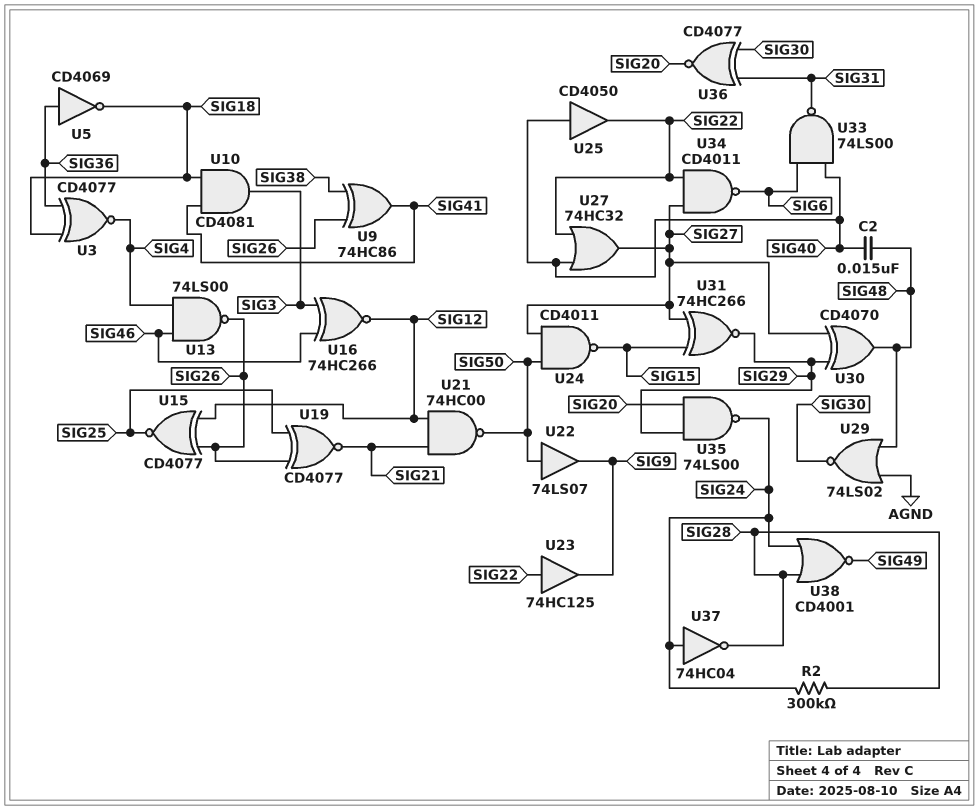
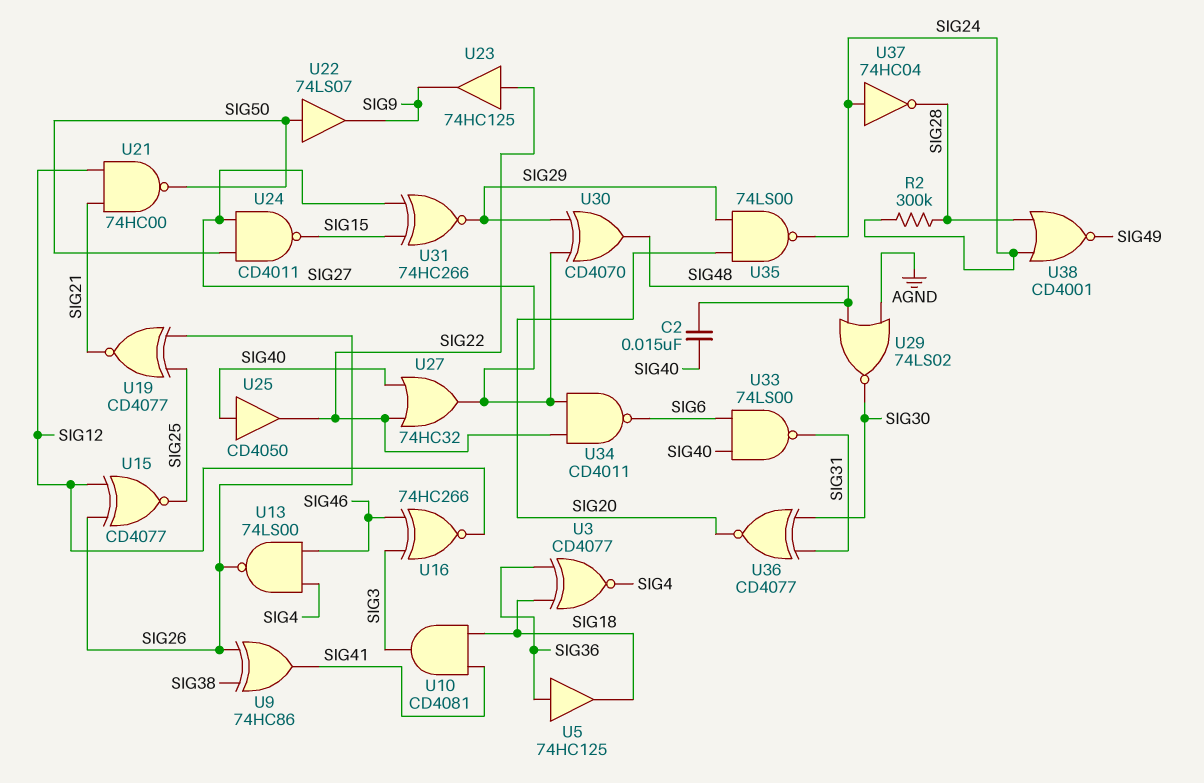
U5: NOT CD4069 (in SIG36, out SIG18) -> buffer 74HC125 (in SIG36, out SIG18)

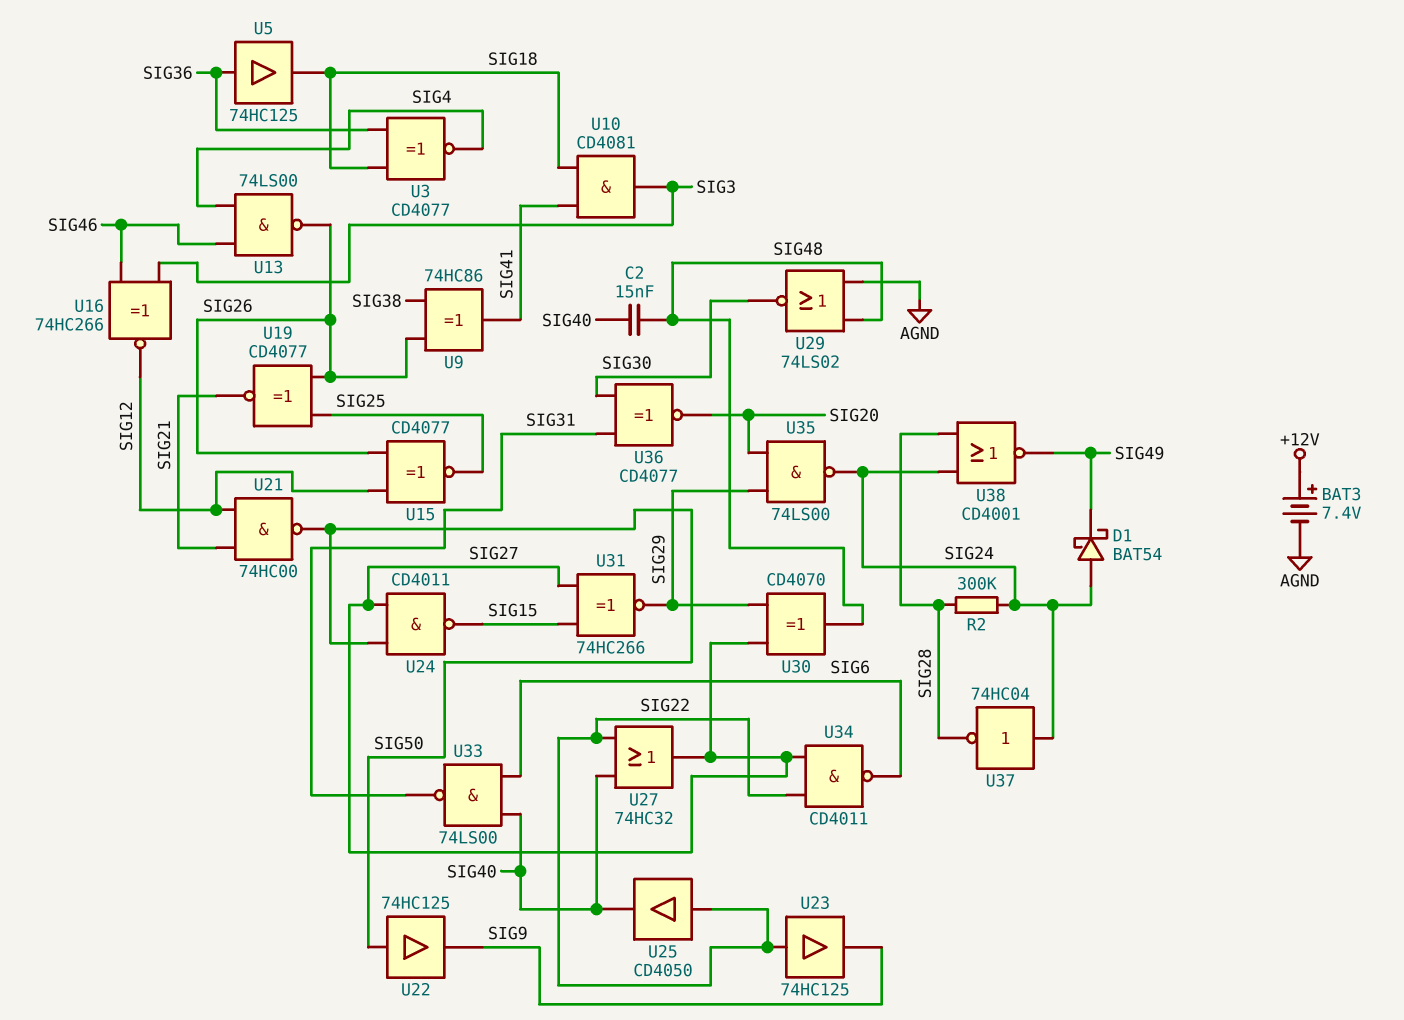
BAT3: none -> 7.4V (plus +12V, minus AGND)
D1: none -> schottky BAT54 (A SIG24, K SIG49)
U22: buffer 74LS07 (in SIG50, out SIG9) -> buffer 74HC125 (in SIG50, out SIG9)
U25: buffer CD4050 (in SIG40, out SIG22) -> buffer CD4050 (in SIG22, out SIG40)

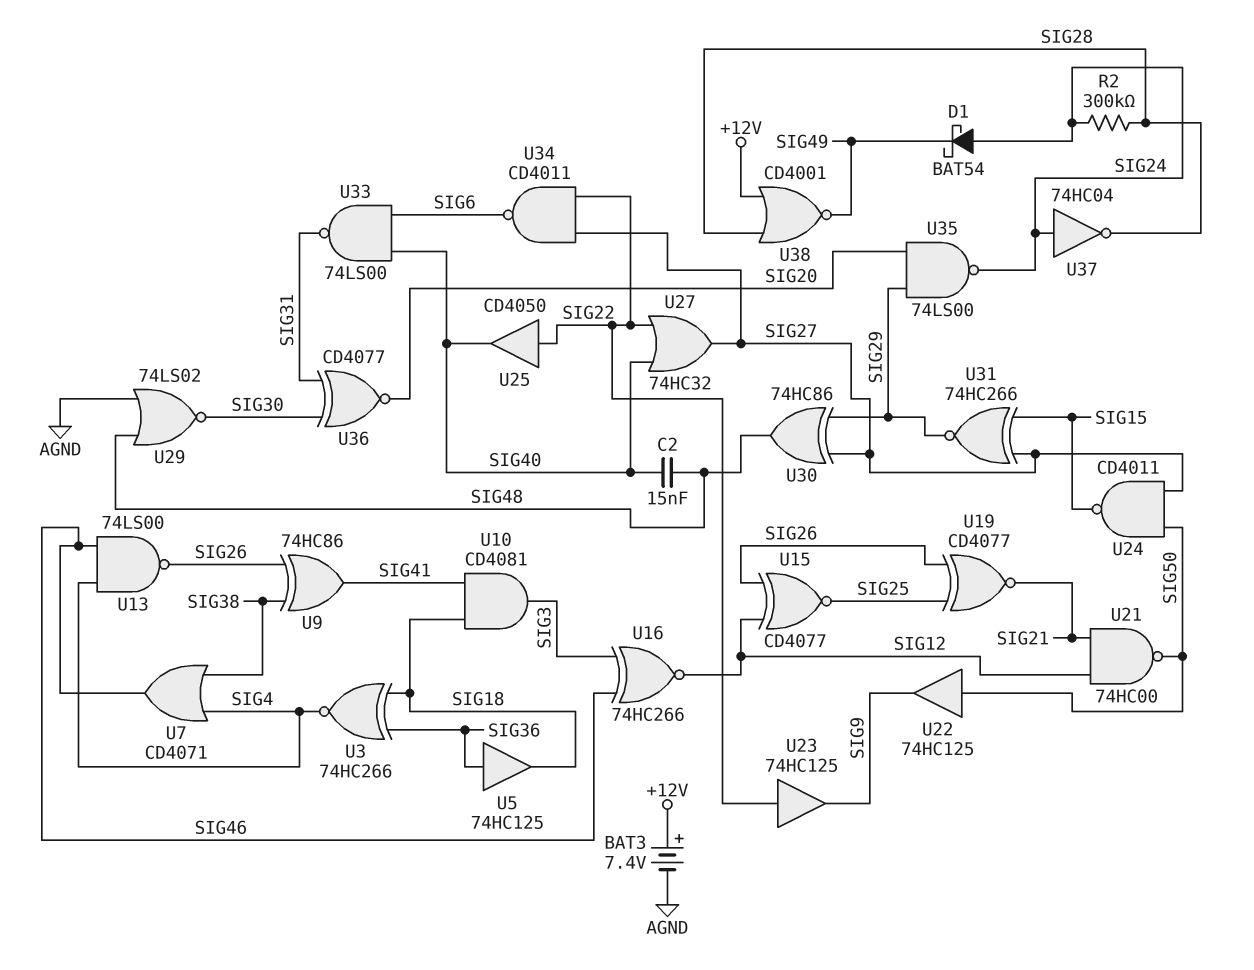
U3: XNOR CD4077 (in SIG18, in SIG36, out SIG4) -> XNOR 74HC266 (in SIG18, in SIG36, out SIG4)
U7: none -> OR CD4071 (in SIG4, in SIG38, out SIG46)
U30: XOR CD4070 (in SIG27, in SIG29, out SIG48) -> XOR 74HC86 (in SIG27, in SIG29, out SIG48)
U38: NOR CD4001 (in SIG24, in SIG28, out SIG49) -> NOR CD4001 (in +12V, in SIG28, out SIG49)

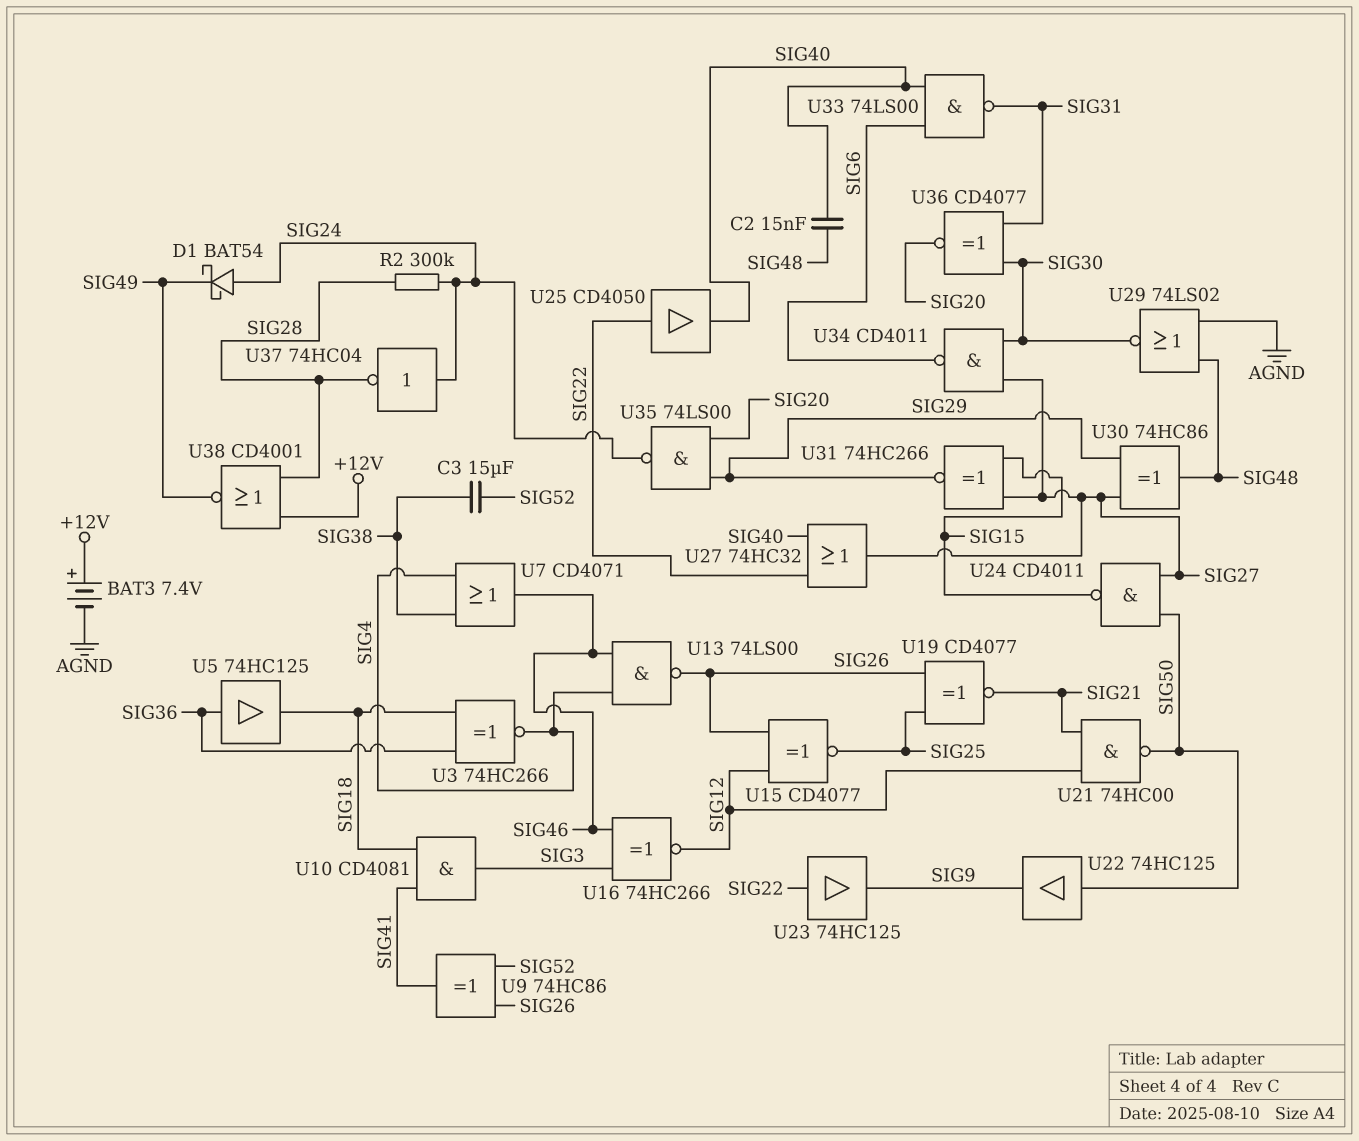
C3: none -> 15uF (SIG38, SIG52)
U9: XOR 74HC86 (in SIG26, in SIG38, out SIG41) -> XOR 74HC86 (in SIG26, in SIG52, out SIG41)
U34: NAND CD4011 (in SIG22, in SIG27, out SIG6) -> NAND CD4011 (in SIG27, in SIG30, out SIG6)

